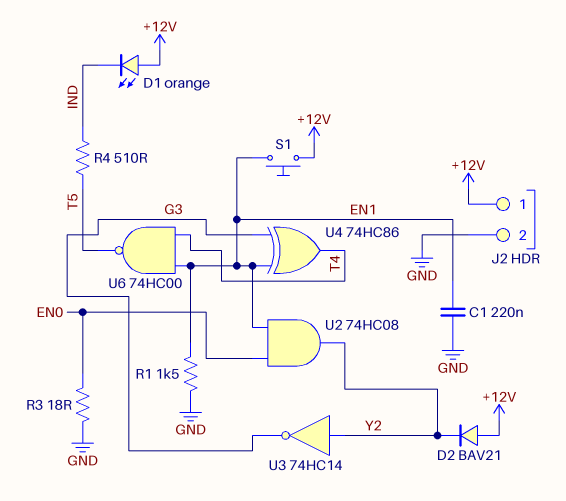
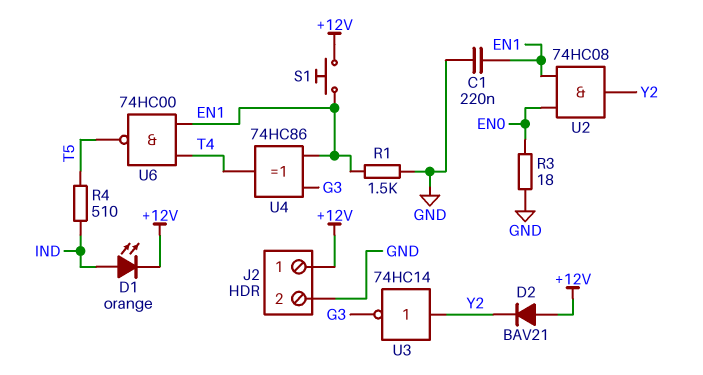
D1: LED orange (A +12V, K IND) -> LED orange (A IND, K +12V)

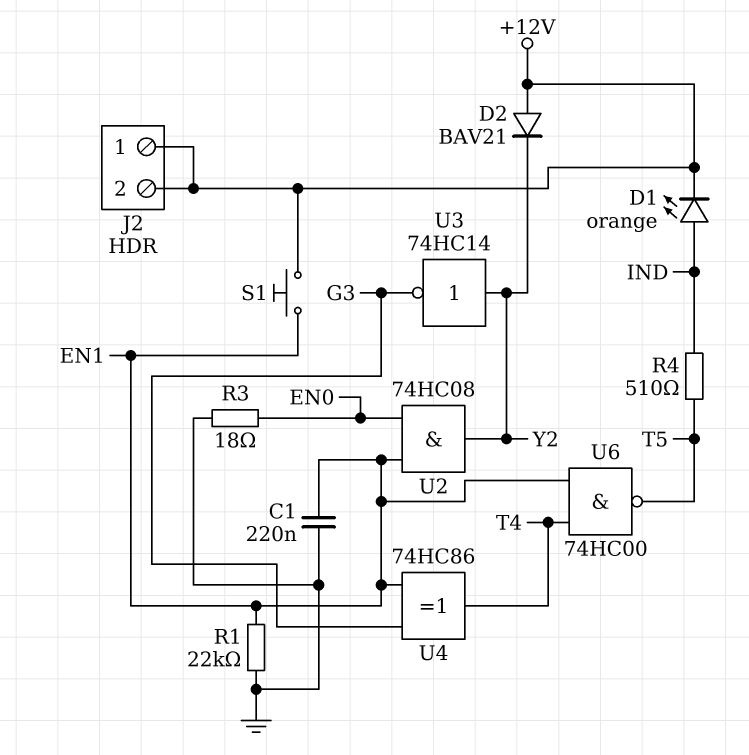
J2 pin 2: GND -> +12V
R1: 1.5k (EN1, GND) -> 22k (EN1, GND)

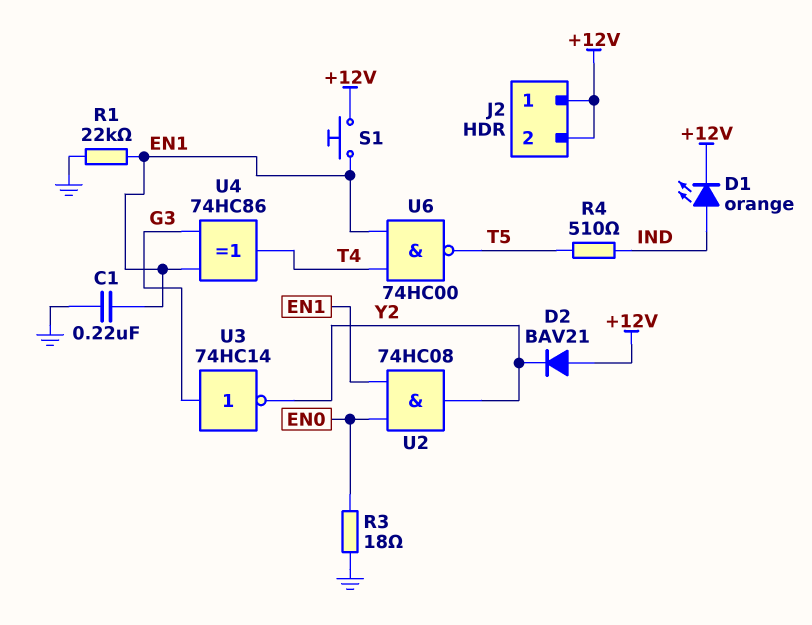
U3: NOT 74HC14 (in Y2, out G3) -> NOT 74HC14 (in G3, out Y2)

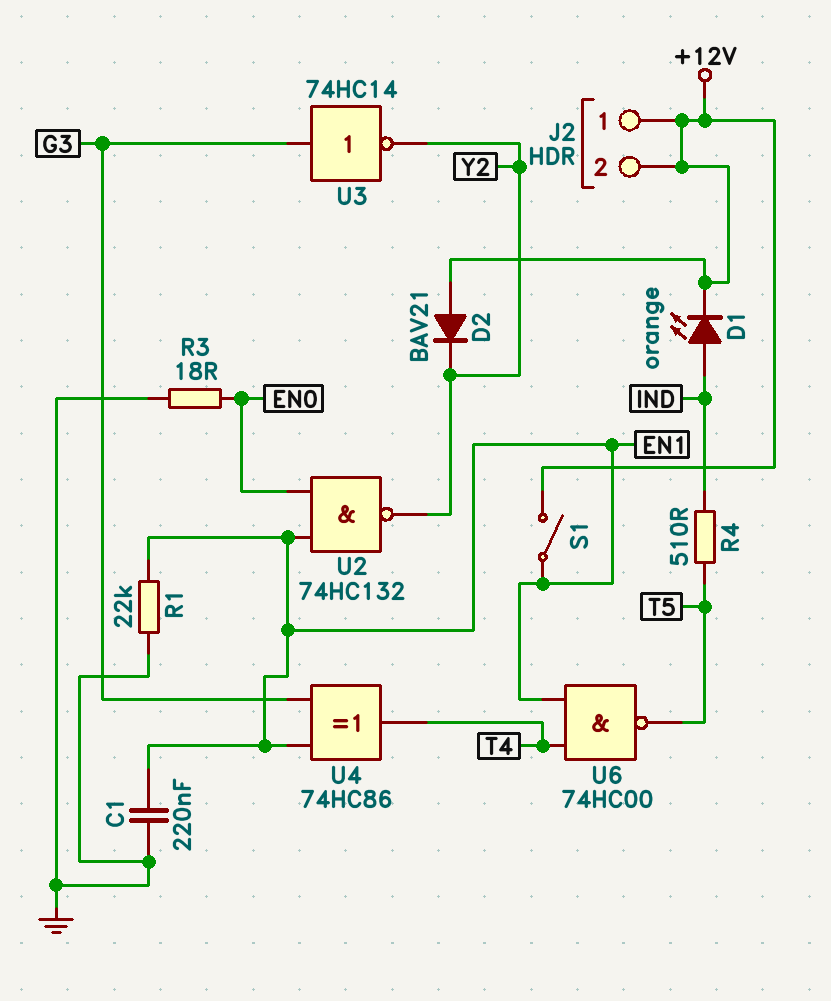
S1: button (+12V, EN1) -> switch (+12V, EN1)
U2: AND 74HC08 (in EN0, in EN1, out Y2) -> NAND 74HC132 (in EN0, in EN1, out Y2)

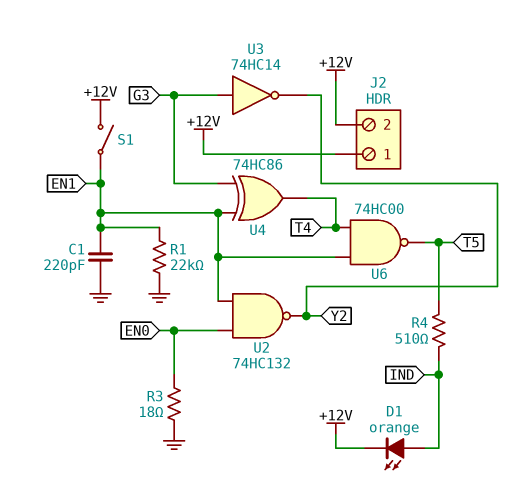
C1: 220nF (EN1, GND) -> 220pF (EN1, GND)
D2: diode BAV21 (A +12V, K Y2) -> none

